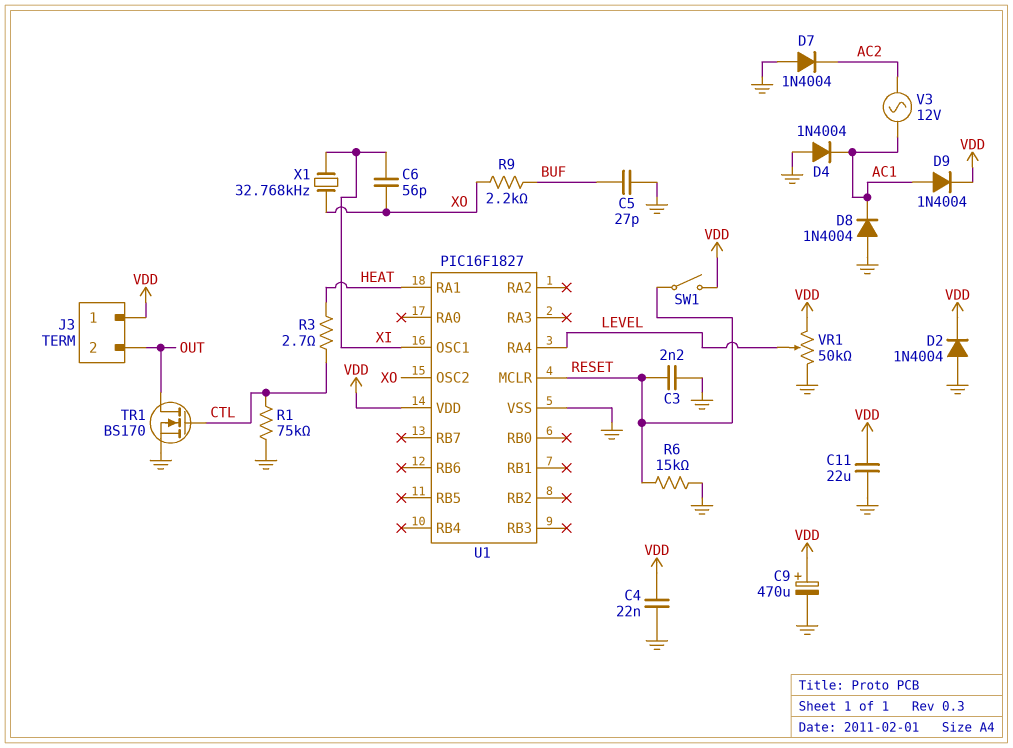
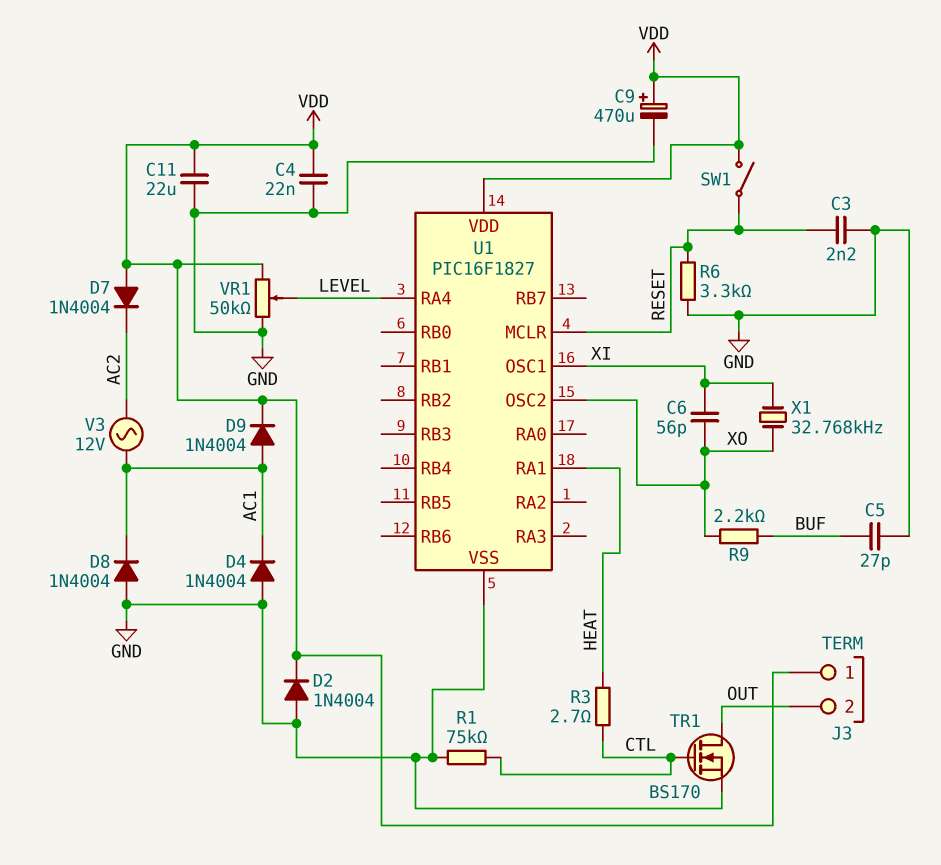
D7: diode 1N4004 (A GND, K AC2) -> diode 1N4004 (A VDD, K AC2)
R6: 15k (GND, RESET) -> 3.3k (GND, RESET)

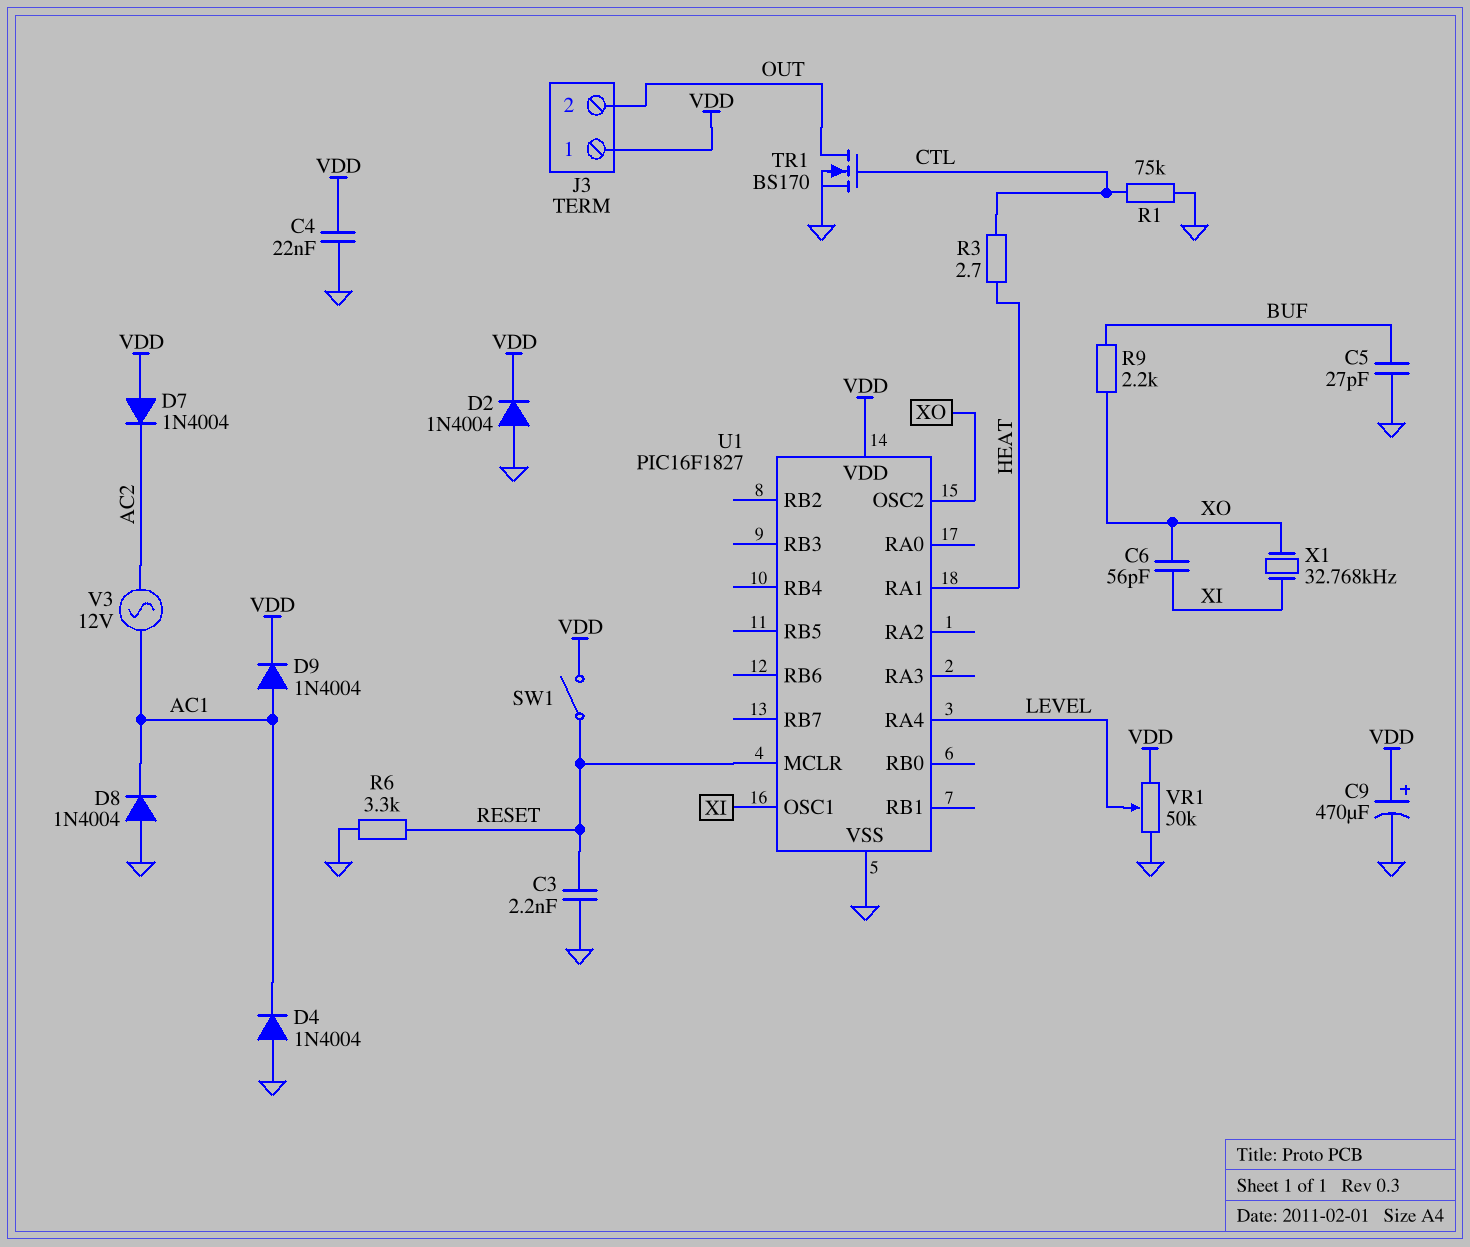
C11: 22uF (GND, VDD) -> none

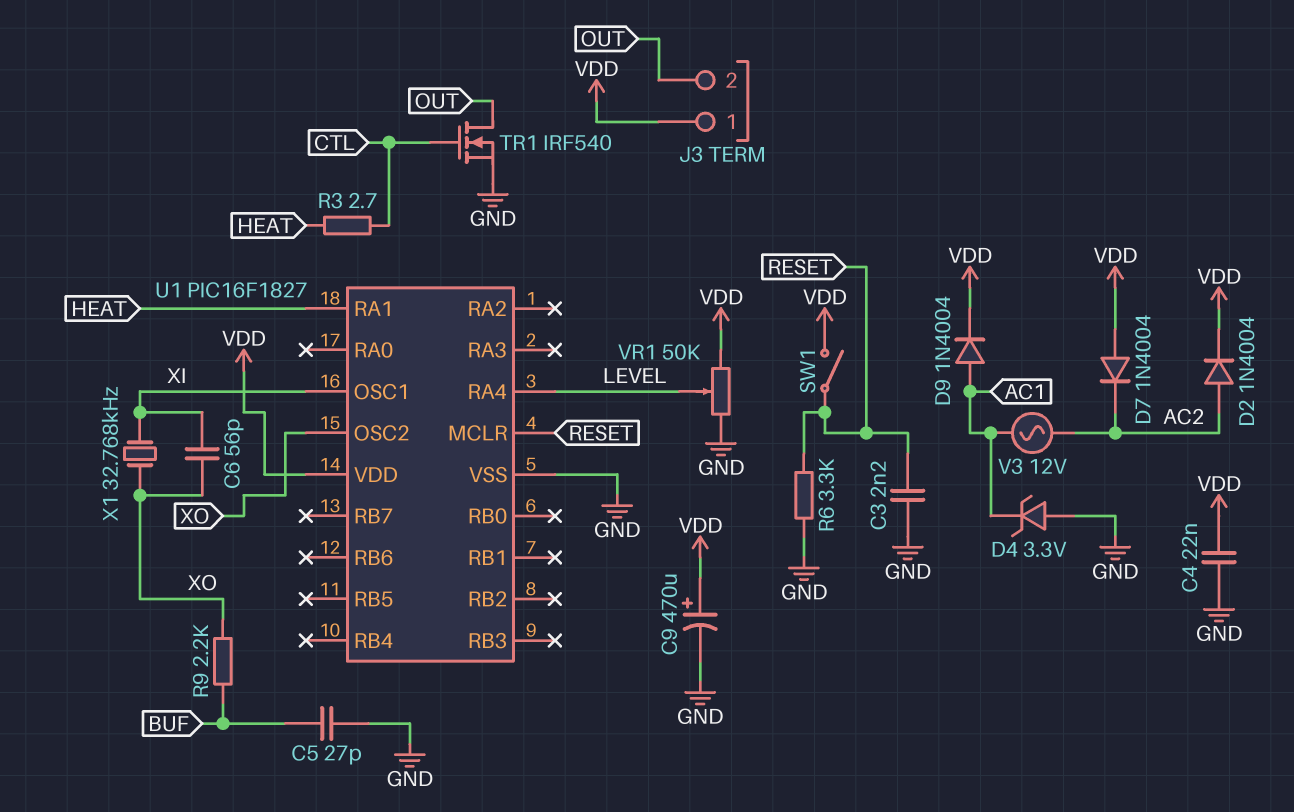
D2: diode 1N4004 (A GND, K VDD) -> diode 1N4004 (A AC2, K VDD)
D4: diode 1N4004 (A GND, K AC1) -> zener 3.3V (A GND, K AC1)
D8: diode 1N4004 (A GND, K AC1) -> none
R1: 75k (CTL, GND) -> none
TR1: NMOS BS170 (G CTL, D OUT, S GND) -> NMOS IRF540 (G CTL, D OUT, S GND)

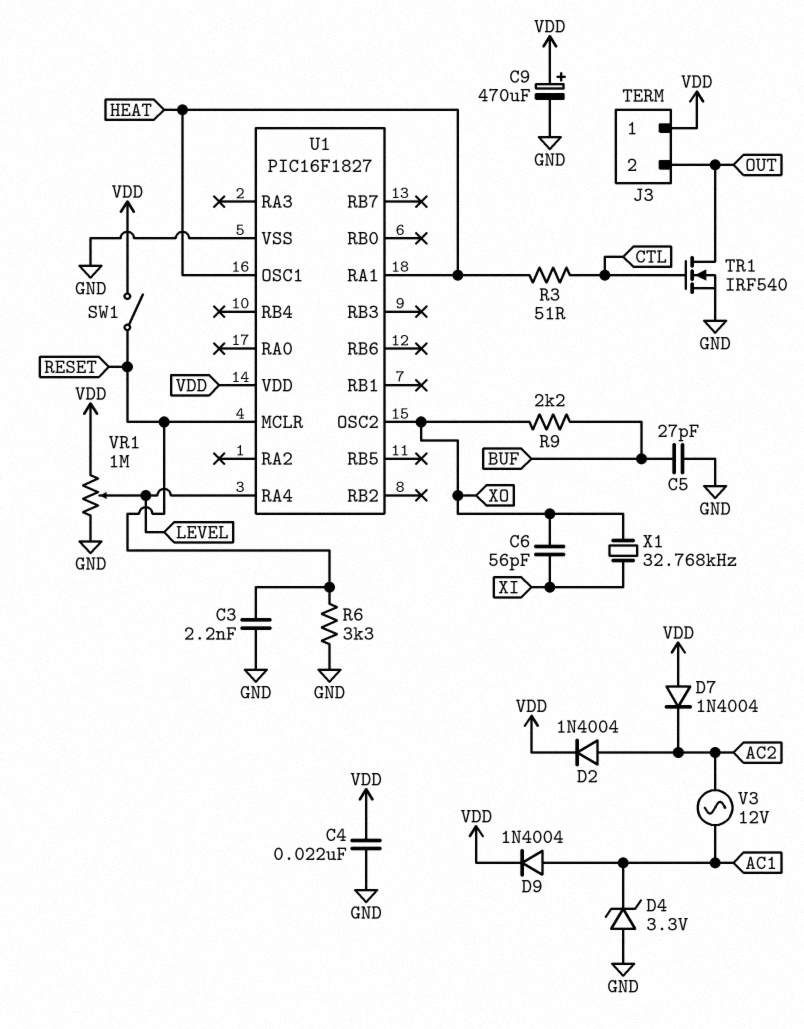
R3: 2.7 (CTL, HEAT) -> 51 (CTL, HEAT)
U1 pin OSC1: XI -> HEAT
VR1: 50k (GND, VDD, wiper LEVEL) -> 1M (GND, VDD, wiper LEVEL)

